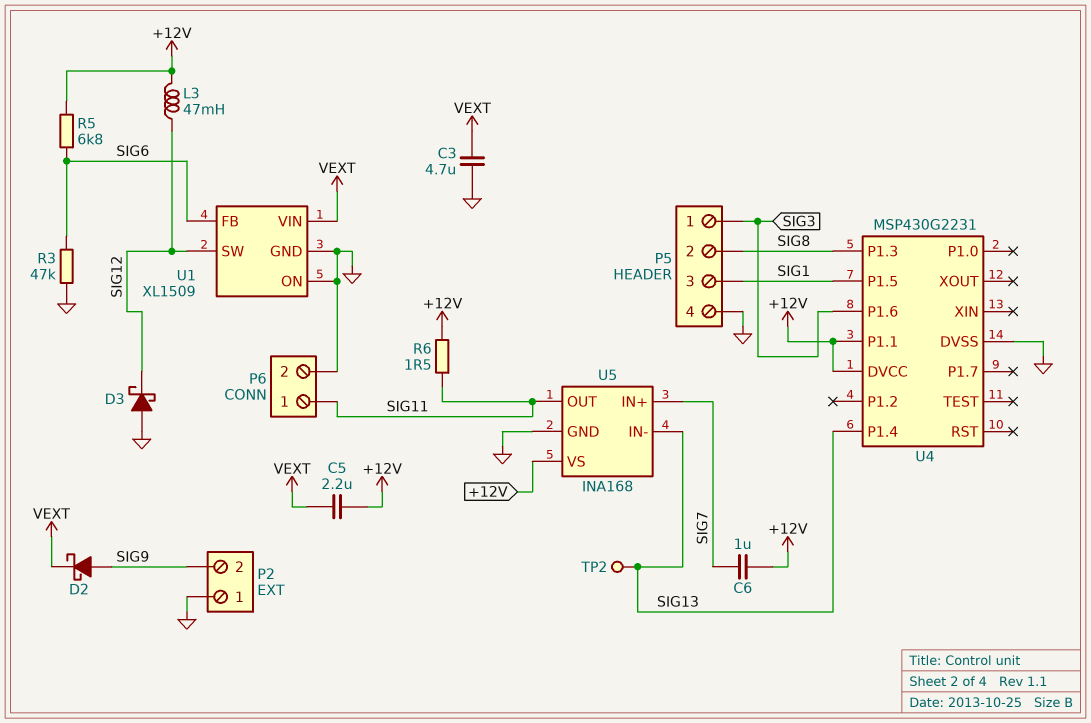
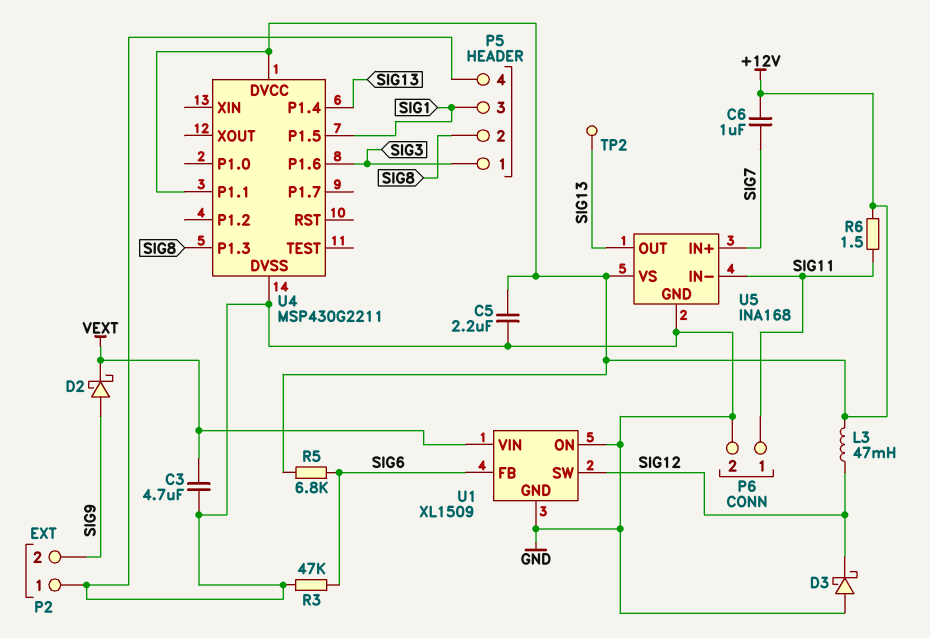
C5: 2.2uF (+12V, VEXT) -> 2.2uF (+12V, GND)
U4: MSP430G2231 -> MSP430G2211
U5 pin IN-: SIG13 -> SIG11
U5 pin OUT: SIG11 -> SIG13

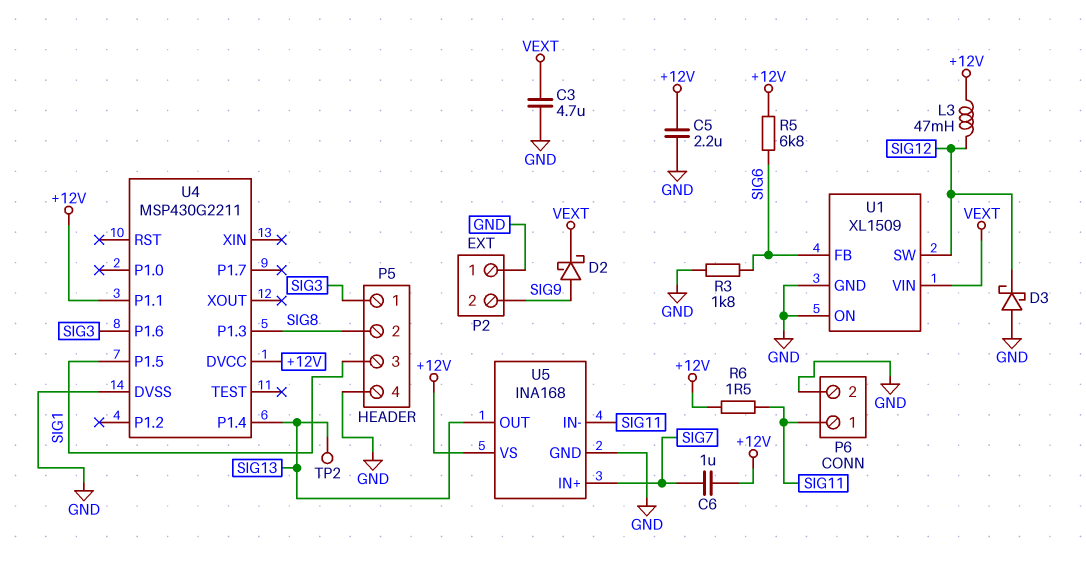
R3: 47k (GND, SIG6) -> 1.8k (GND, SIG6)

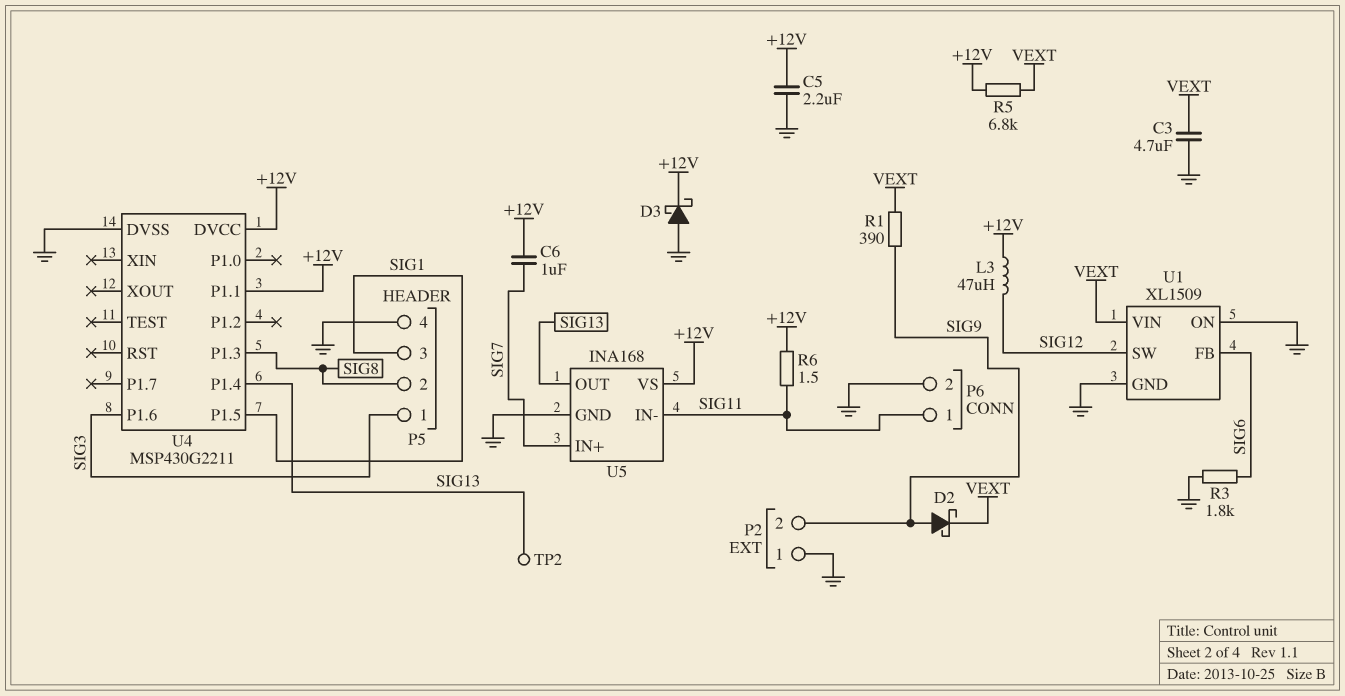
D3: schottky (A GND, K SIG12) -> schottky (A GND, K +12V)
L3: 47mH (+12V, SIG12) -> 47uH (+12V, SIG12)
R1: none -> 390 (SIG9, VEXT)
R5: 6.8k (+12V, SIG6) -> 6.8k (+12V, VEXT)

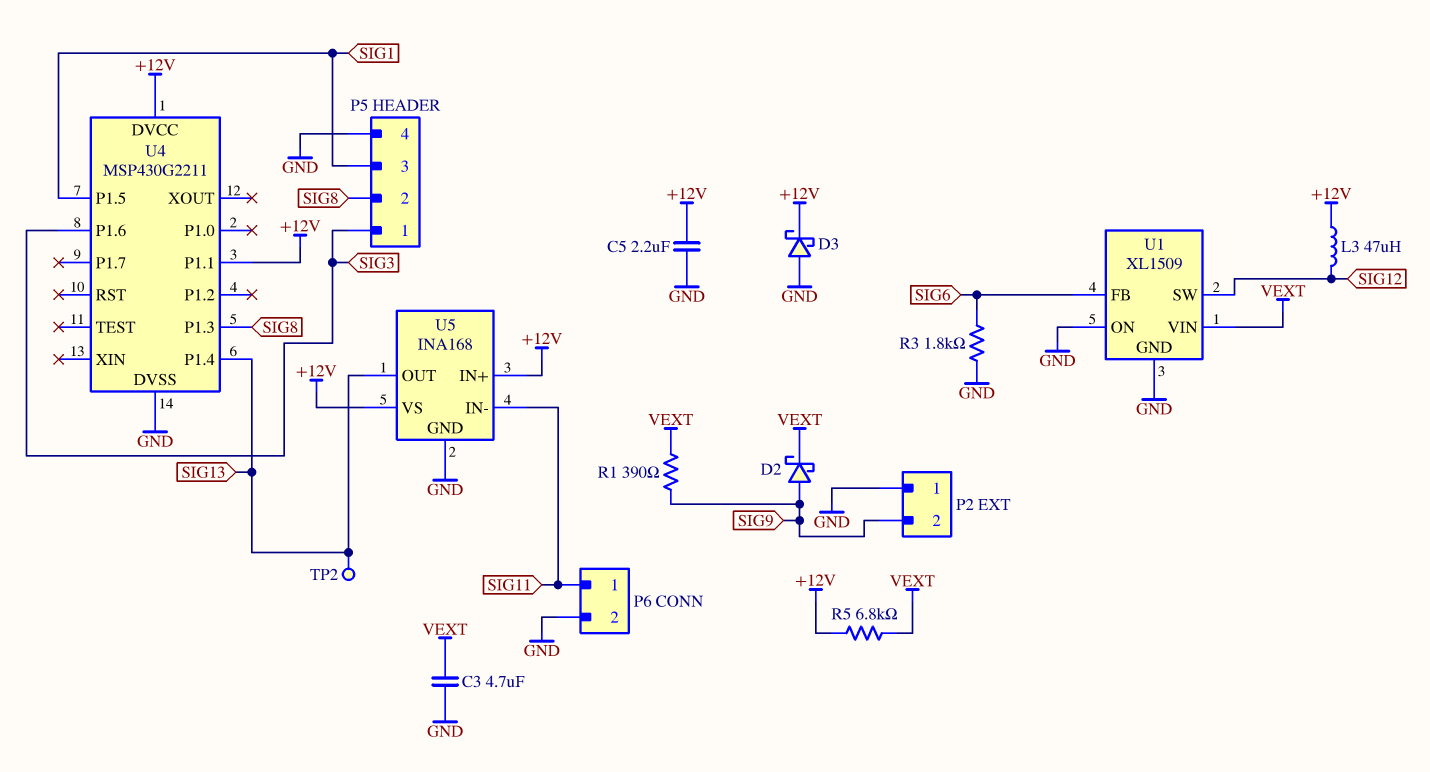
C6: 1uF (+12V, SIG7) -> none
R6: 1.5 (+12V, SIG11) -> none
U5 pin IN+: SIG7 -> +12V

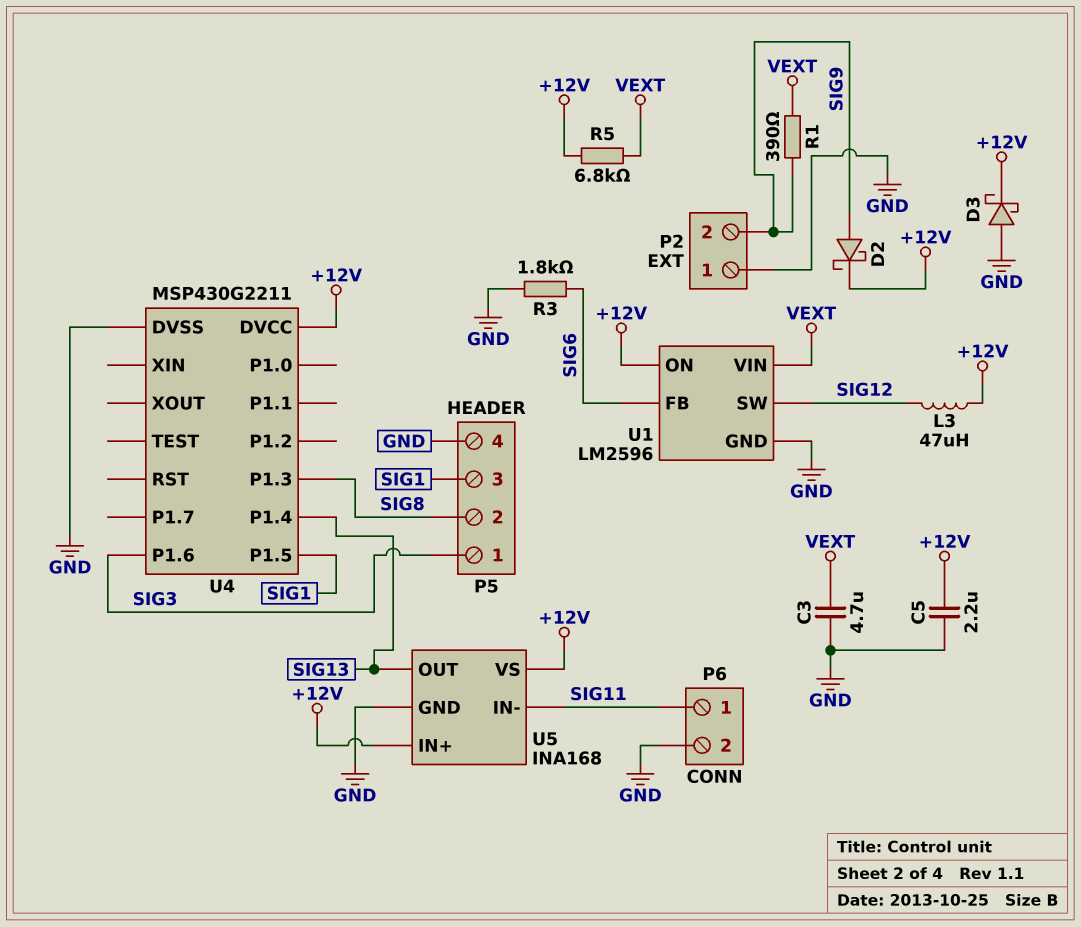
D2: schottky (A SIG9, K VEXT) -> schottky (A SIG9, K +12V)
TP2: test point (SIG13) -> none
U1: XL1509 -> LM2596
U1 pin ON: GND -> +12V
U4 pin P1.1: +12V -> none

